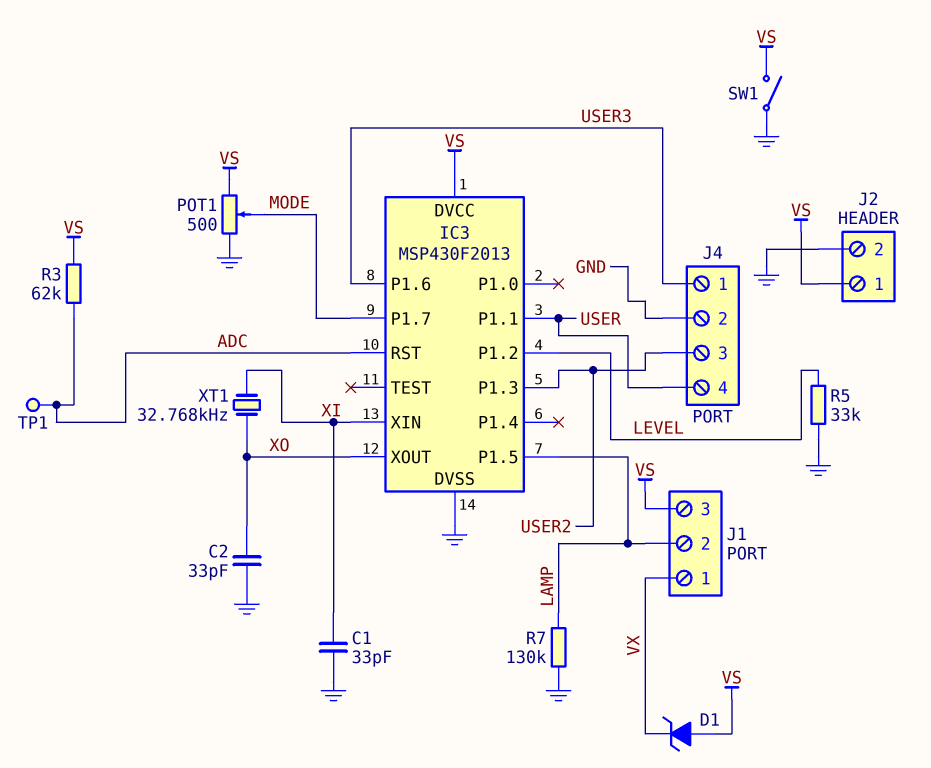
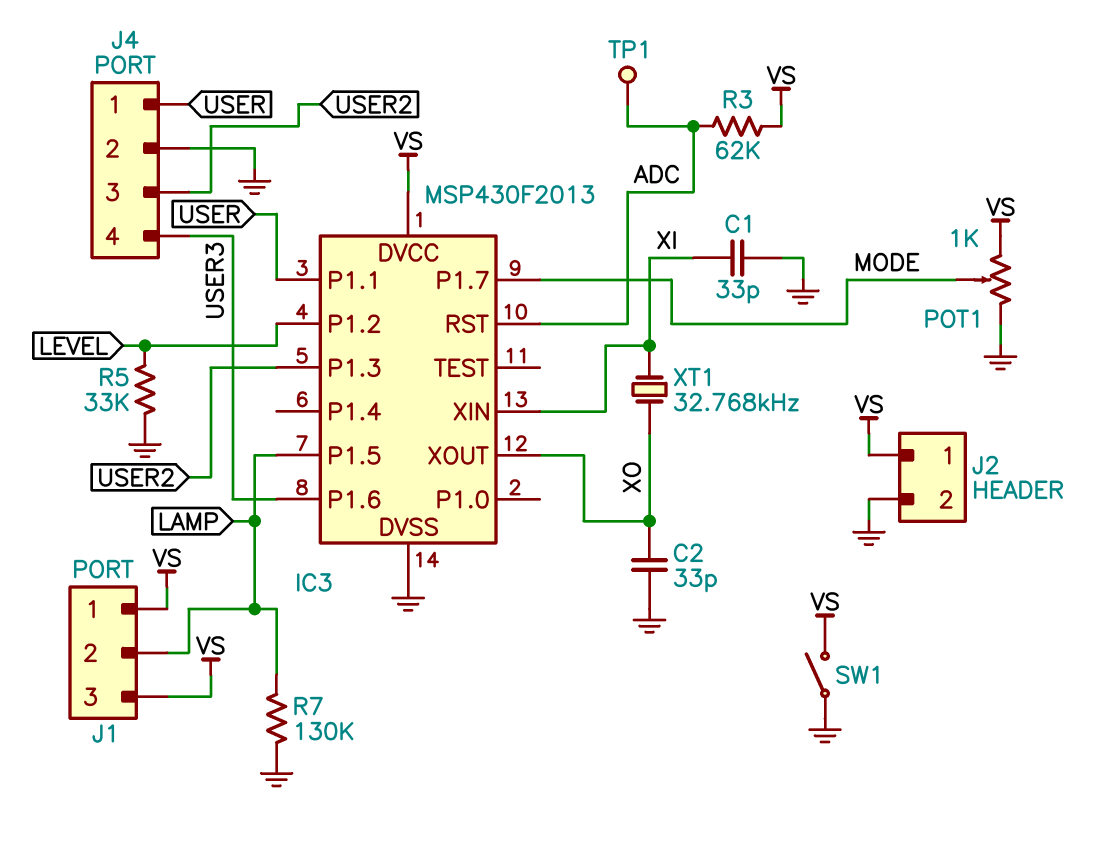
D1: zener (A VS, K VX) -> none
J1 pin 1: VX -> VS
J4 pin 1: USER3 -> USER
J4 pin 4: USER -> USER3
POT1: 500 (GND, VS, wiper MODE) -> 1k (GND, VS, wiper MODE)

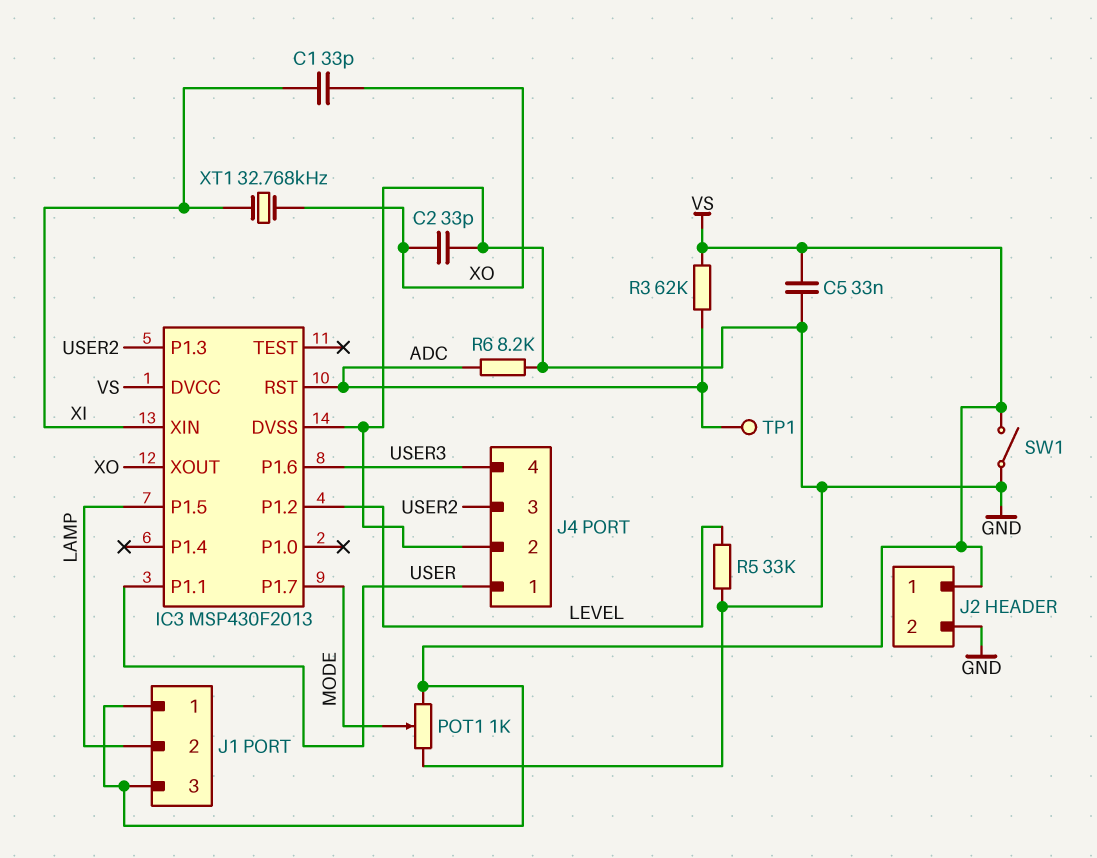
C1: 33pF (GND, XI) -> 33pF (XI, XO)
C5: none -> 33nF (GND, VS)
R6: none -> 8.2k (ADC, GND)
R7: 130k (GND, LAMP) -> none

